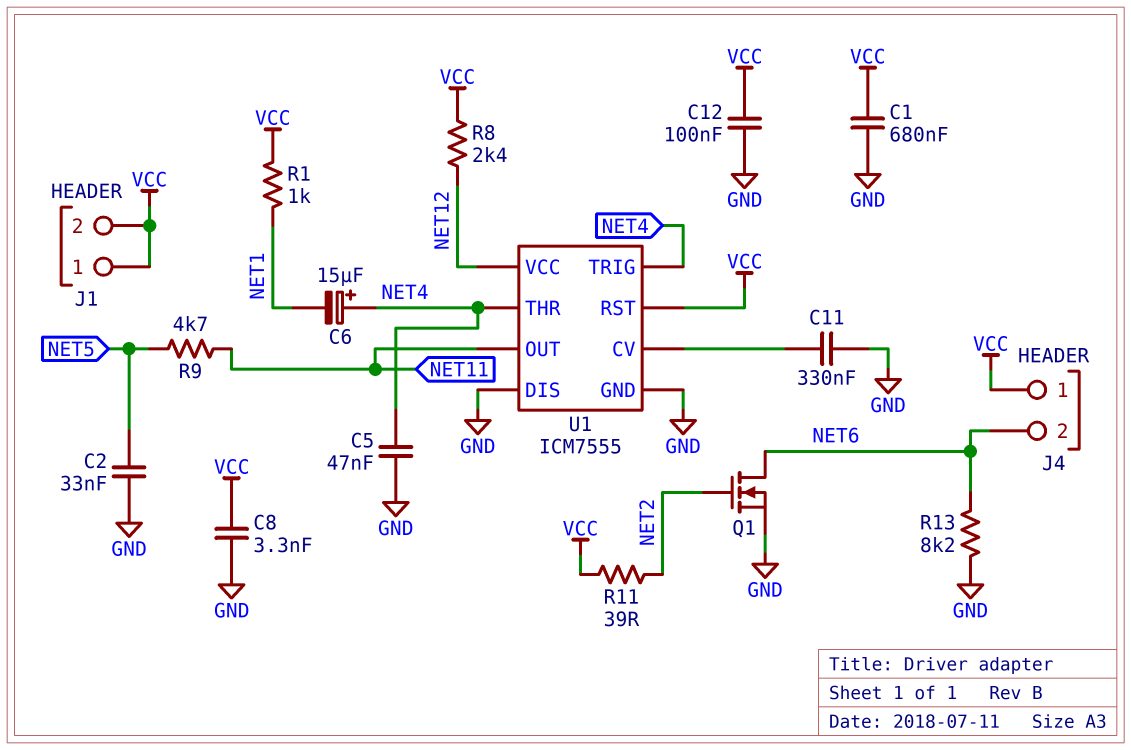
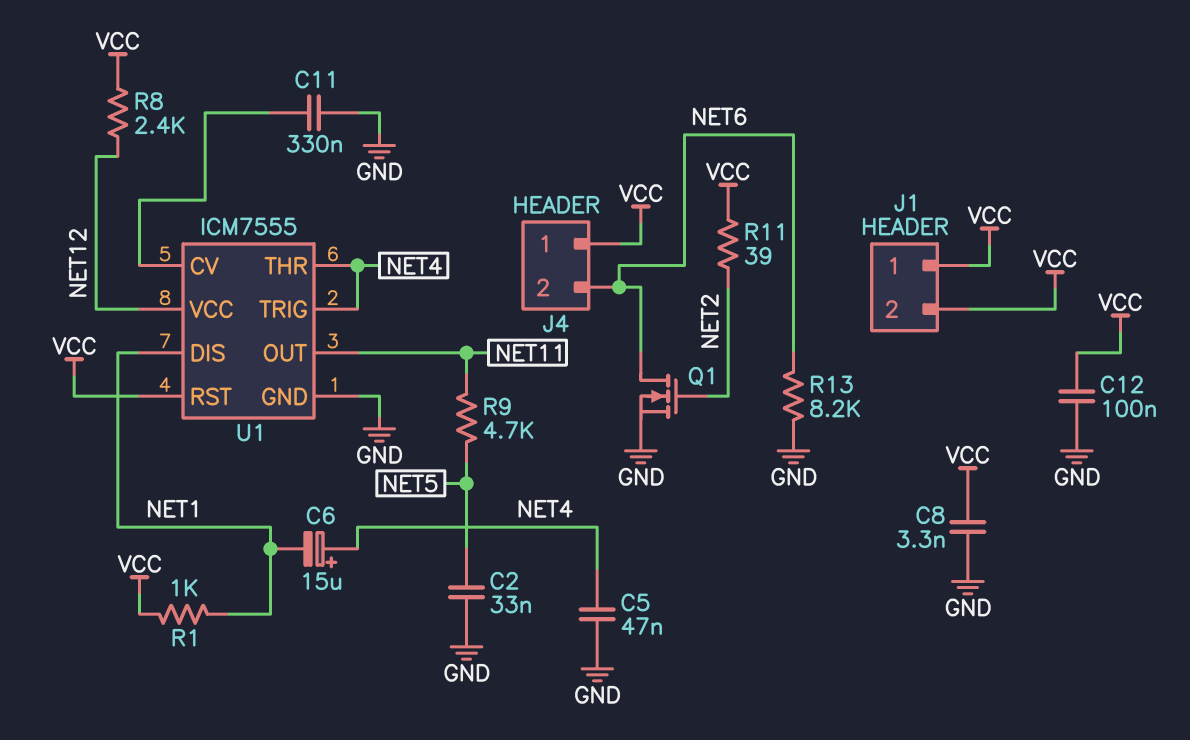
C1: 680nF (GND, VCC) -> none
U1 pin DIS: GND -> NET1

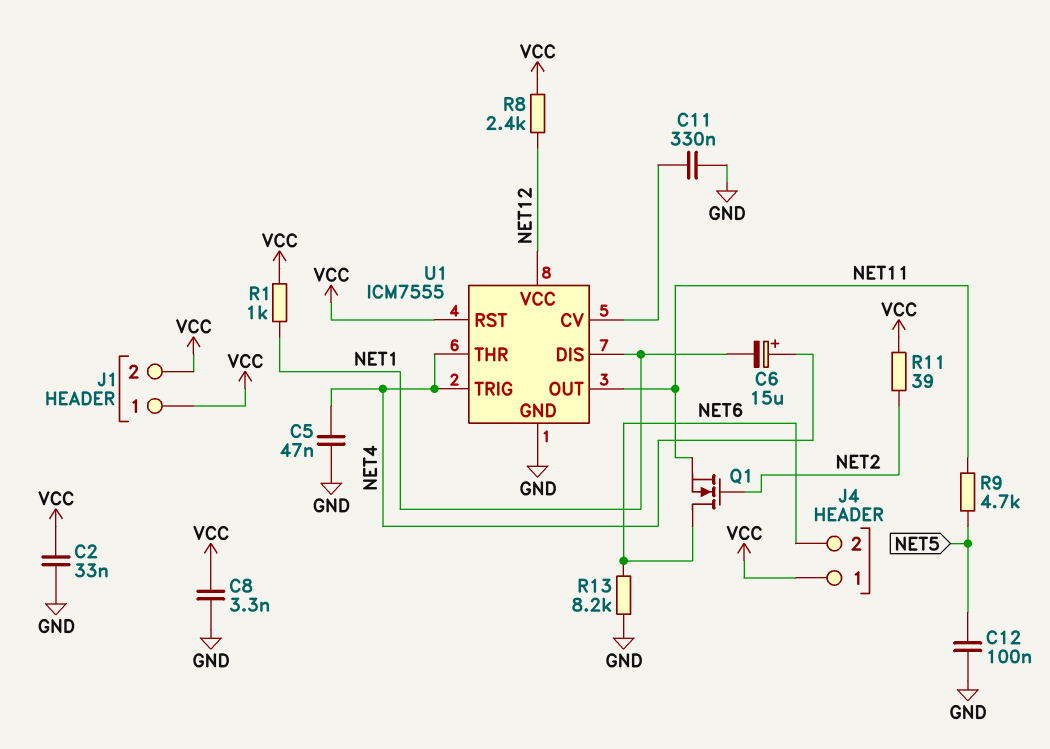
C2: 33nF (GND, NET5) -> 33nF (GND, VCC)
C12: 100nF (GND, VCC) -> 100nF (GND, NET5)
Q1: NMOS (G NET2, D NET6, S GND) -> NMOS (G NET2, D NET6, S NET11)

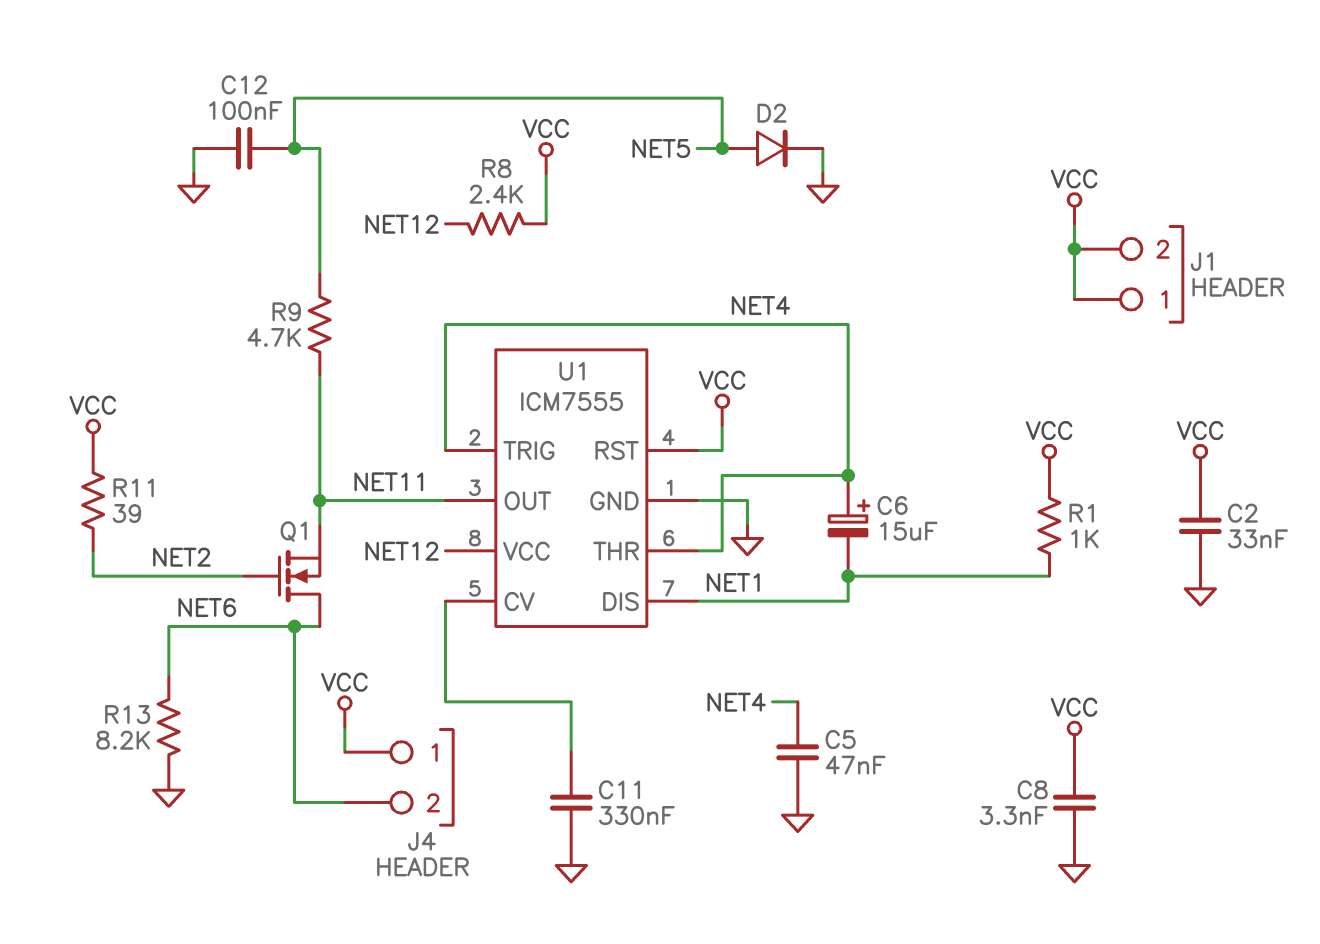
D2: none -> diode (A NET5, K GND)

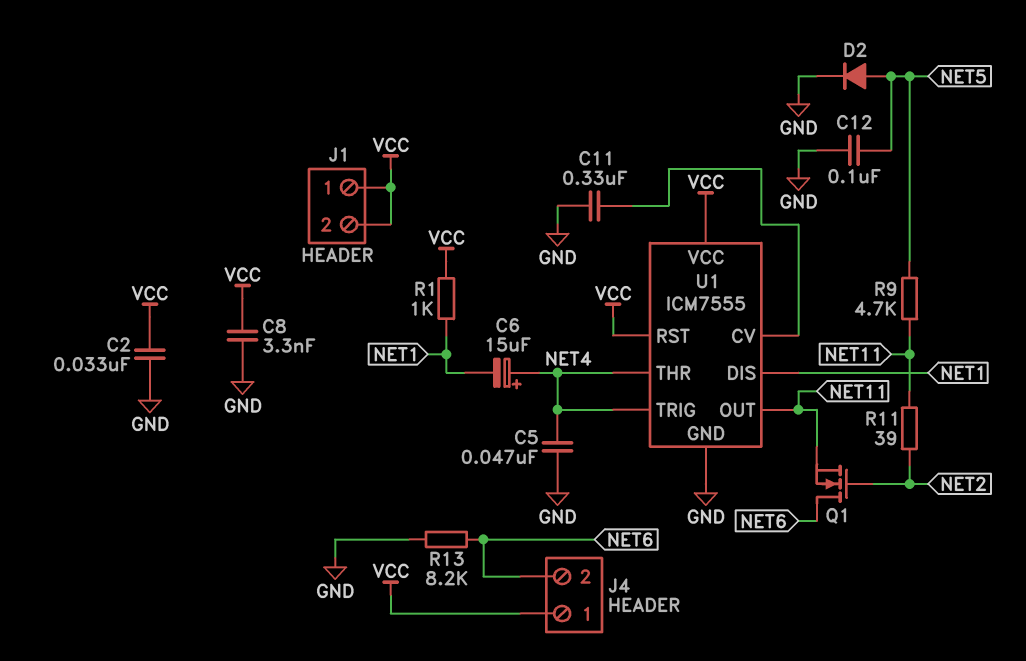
R8: 2.4k (NET12, VCC) -> none
R11: 39 (NET2, VCC) -> 39 (NET2, NET11)
U1 pin VCC: NET12 -> VCC

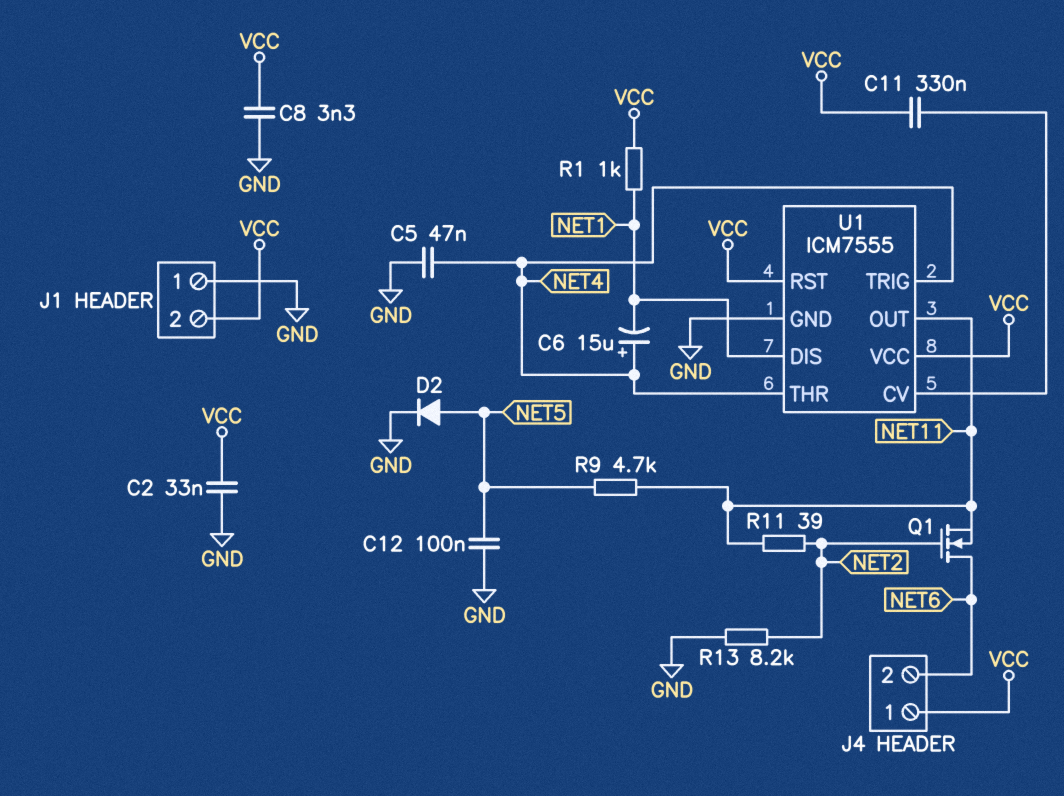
C11: 330nF (GND, U1/CV) -> 330nF (U1/CV, VCC)
J1 pin 1: VCC -> GND
R13: 8.2k (GND, NET6) -> 8.2k (GND, NET2)

